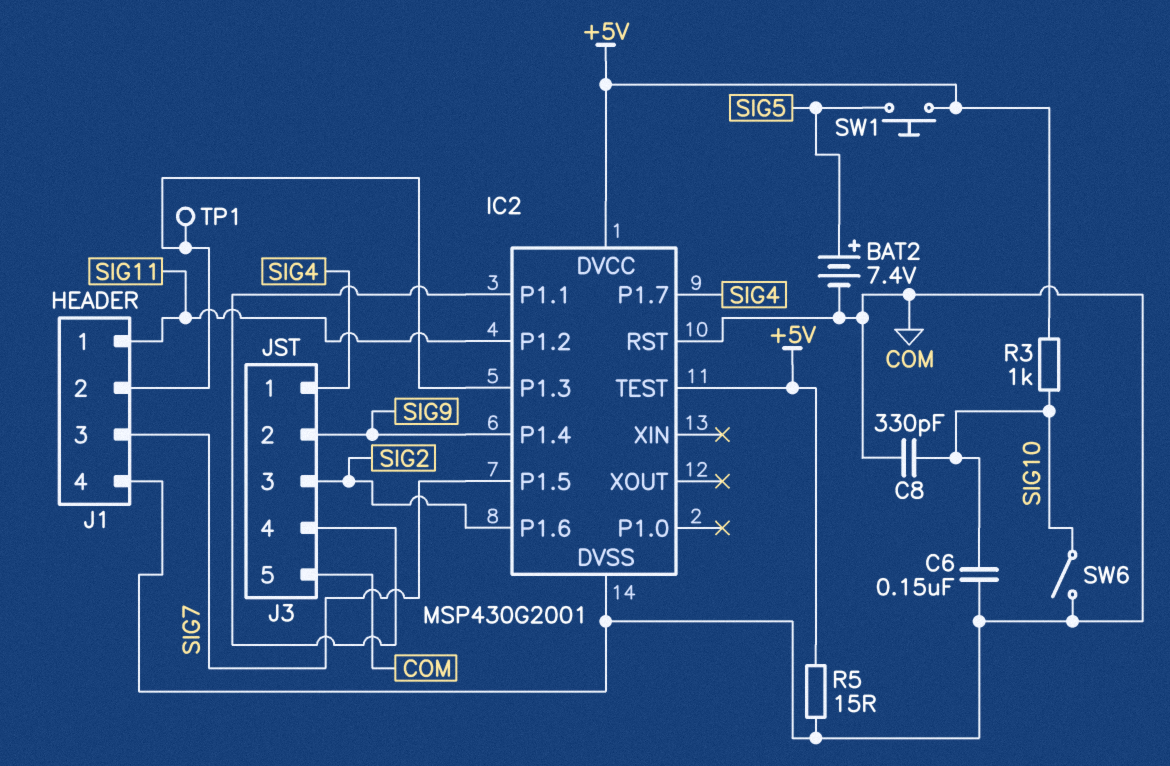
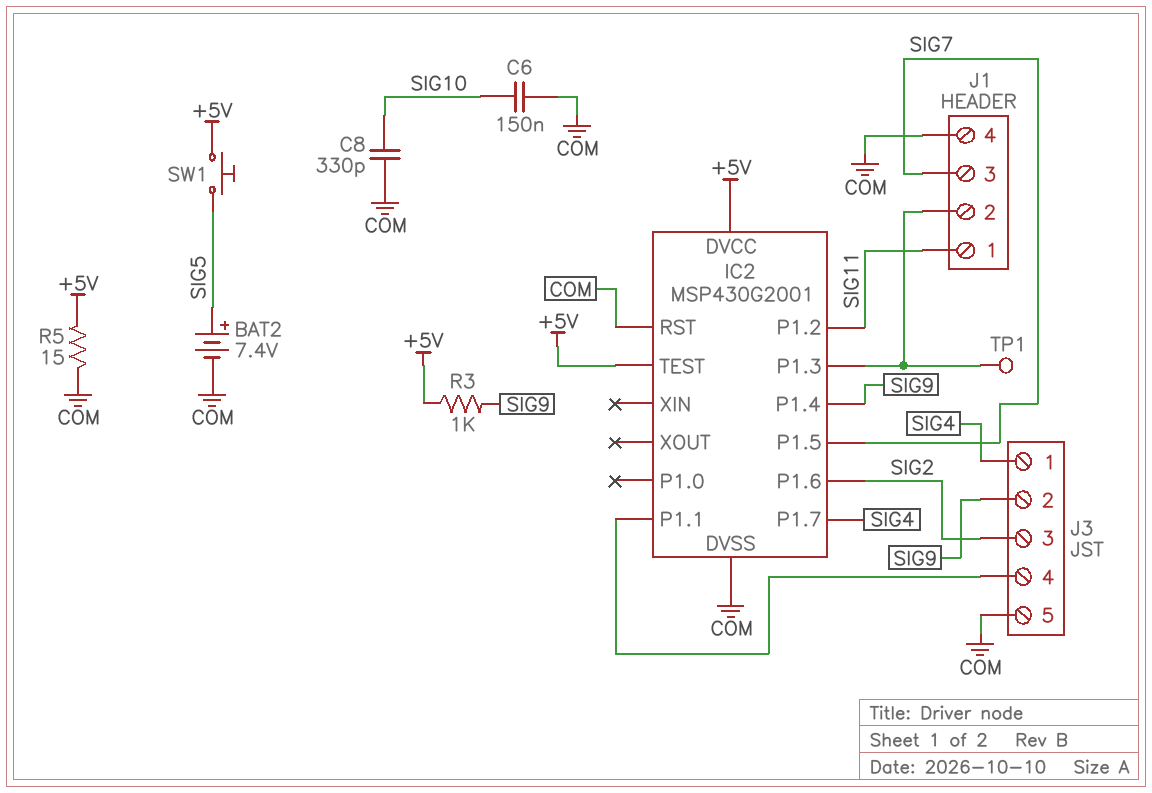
R3: 1k (+5V, SIG10) -> 1k (+5V, SIG9)
SW6: switch (COM, SIG10) -> none

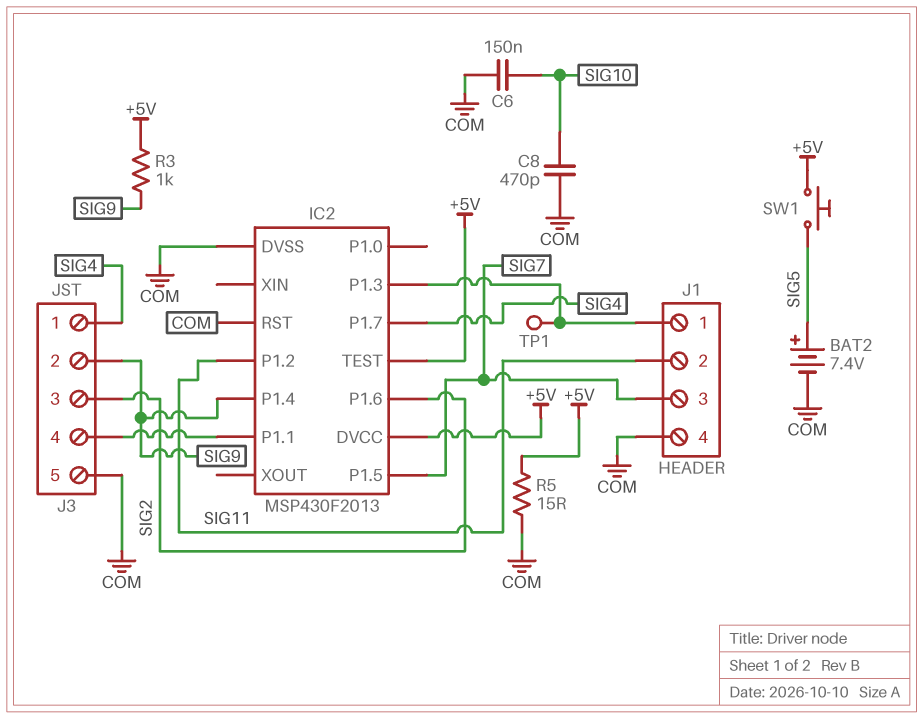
C8: 330pF (COM, SIG10) -> 470pF (COM, SIG10)
IC2: MSP430G2001 -> MSP430F2013
J1 pin 1: SIG11 -> IC2/P1.3
J1 pin 2: IC2/P1.3 -> SIG11

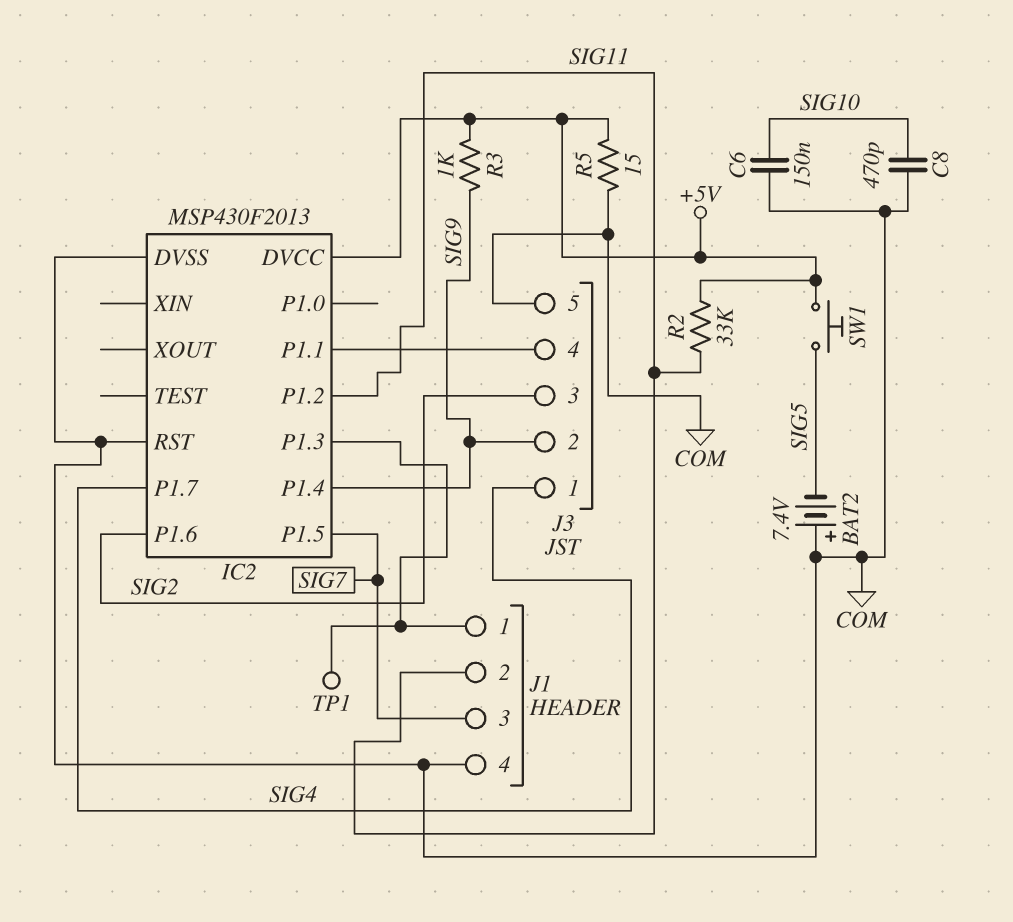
BAT2: 7.4V (plus SIG5, minus COM) -> 7.4V (plus COM, minus SIG5)
IC2 pin TEST: +5V -> none
R2: none -> 33k (+5V, SIG11)

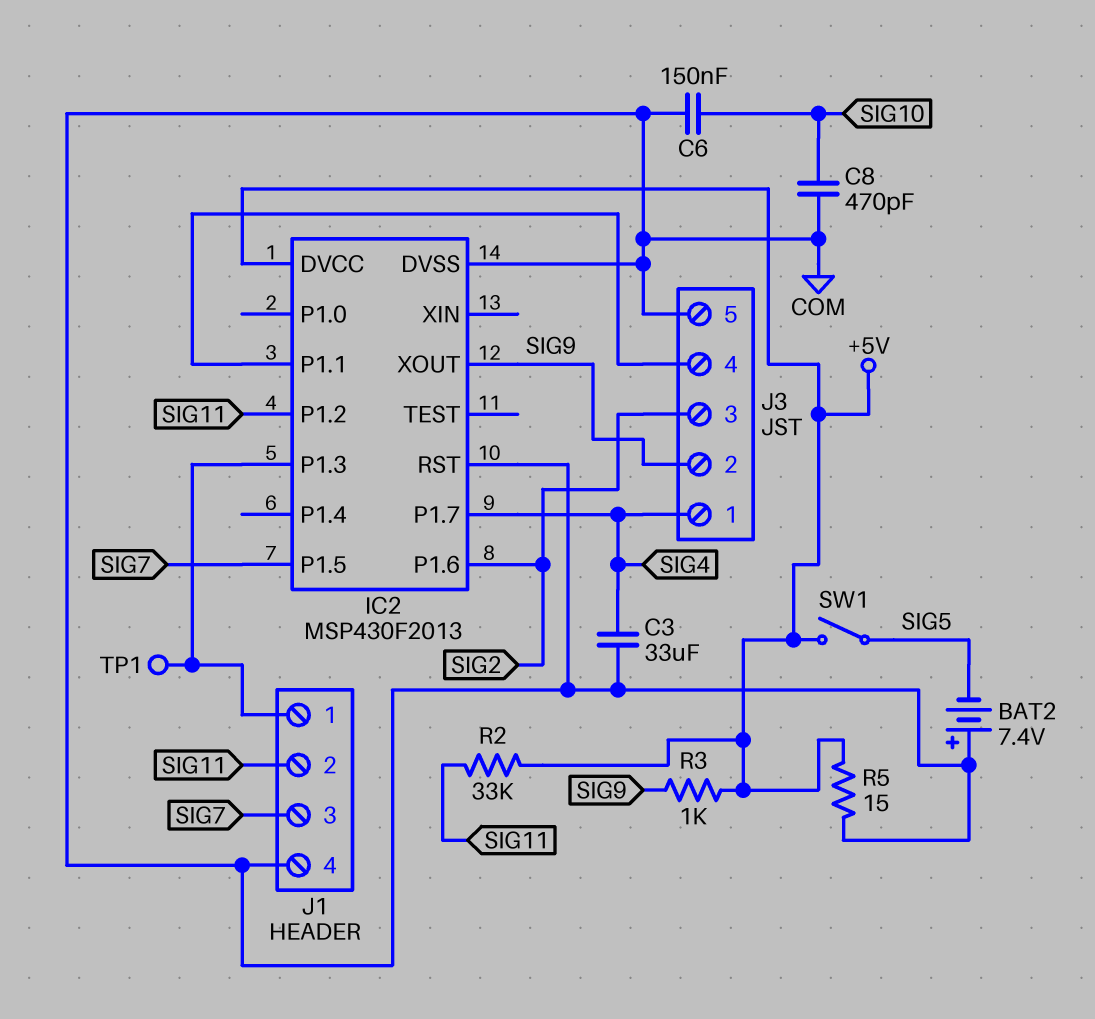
C3: none -> 33uF (COM, SIG4)
IC2 pin P1.4: SIG9 -> none
IC2 pin XOUT: none -> SIG9
SW1: button (+5V, SIG5) -> switch (+5V, SIG5)

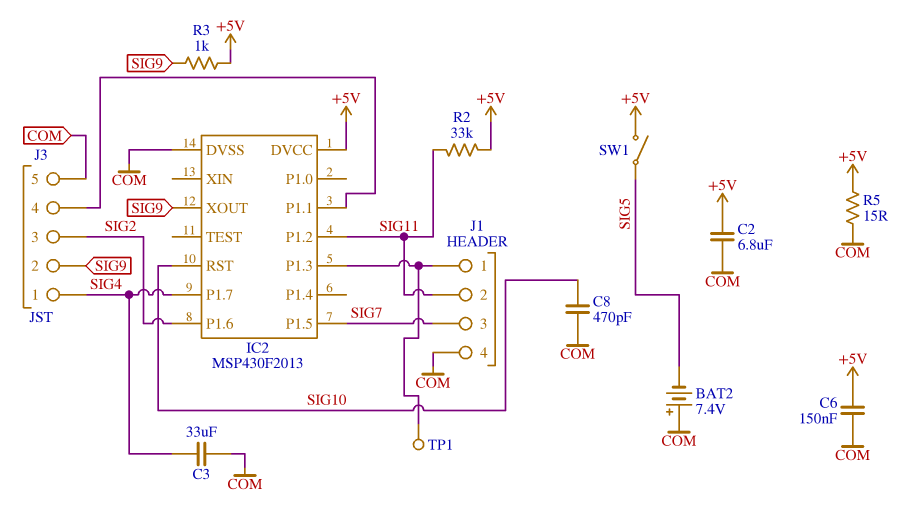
C2: none -> 6.8uF (+5V, COM)
C6: 150nF (COM, SIG10) -> 150nF (+5V, COM)
IC2 pin RST: COM -> SIG10

